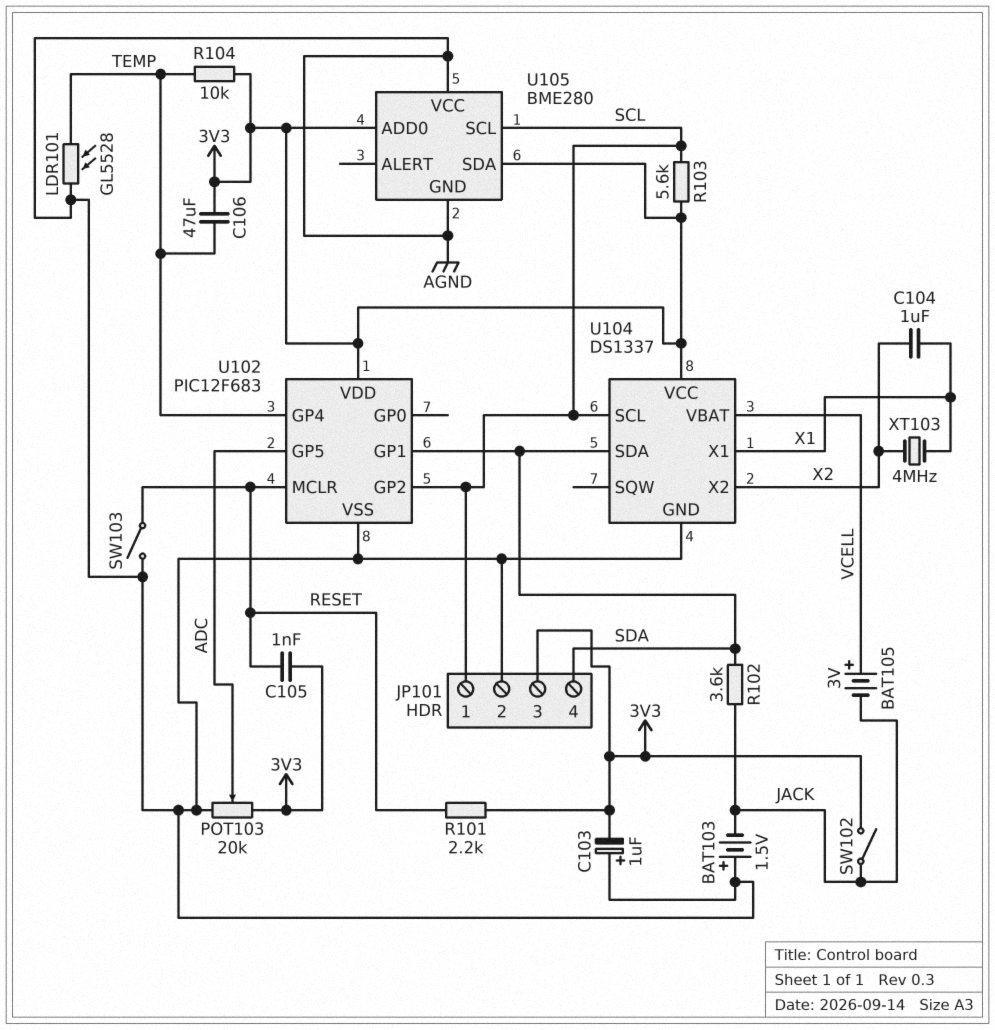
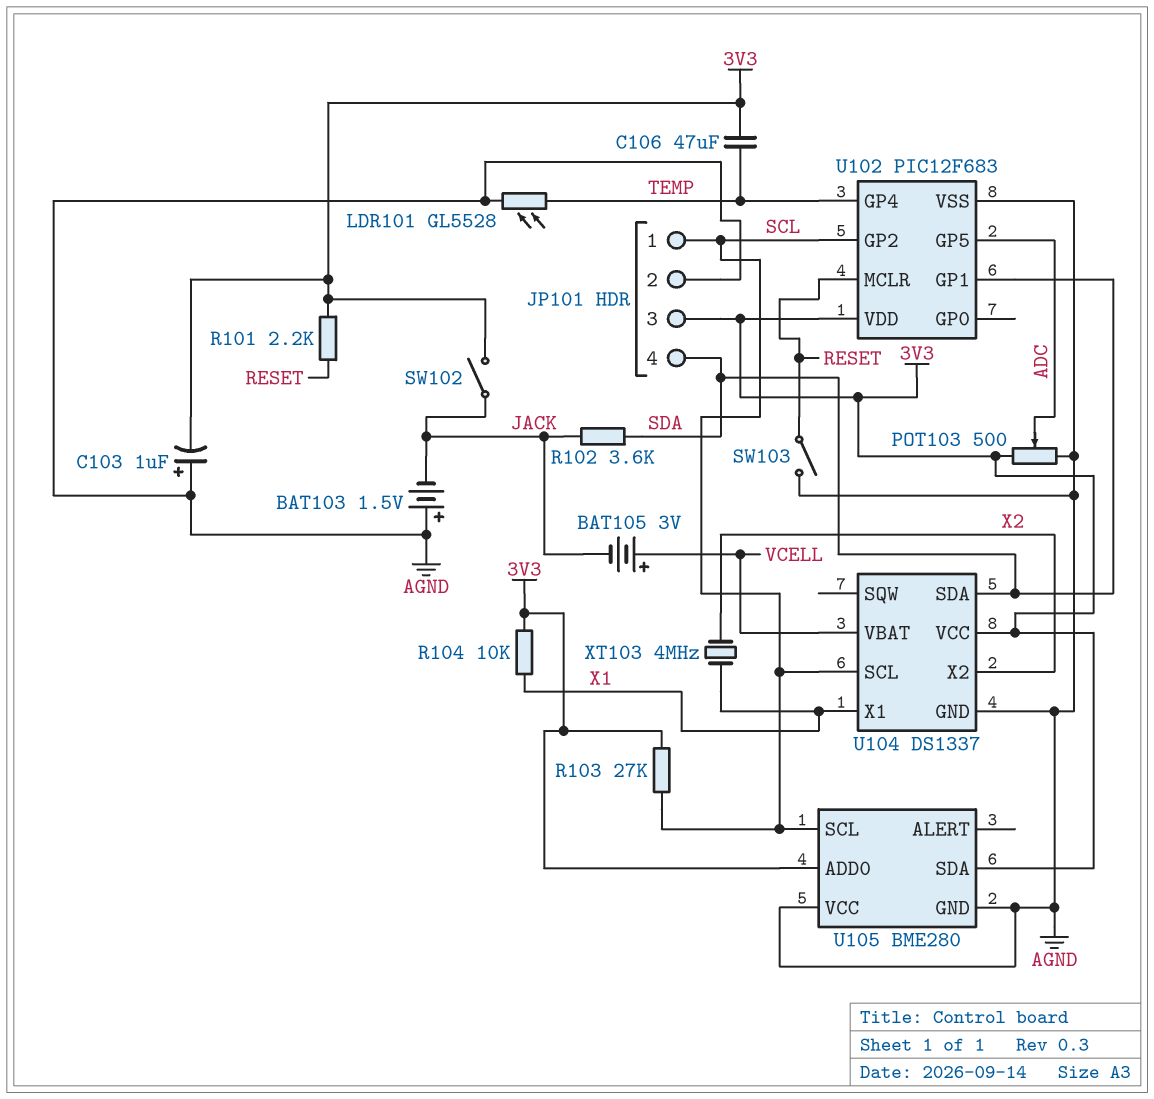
C104: 1uF (X1, X2) -> none
C105: 1nF (3V3, RESET) -> none
POT103: 20k (3V3, AGND, wiper ADC) -> 500 (3V3, AGND, wiper ADC)
R103: 5.6k (3V3, SCL) -> 27k (3V3, SCL)
R104: 10k (3V3, TEMP) -> 10k (3V3, X1)

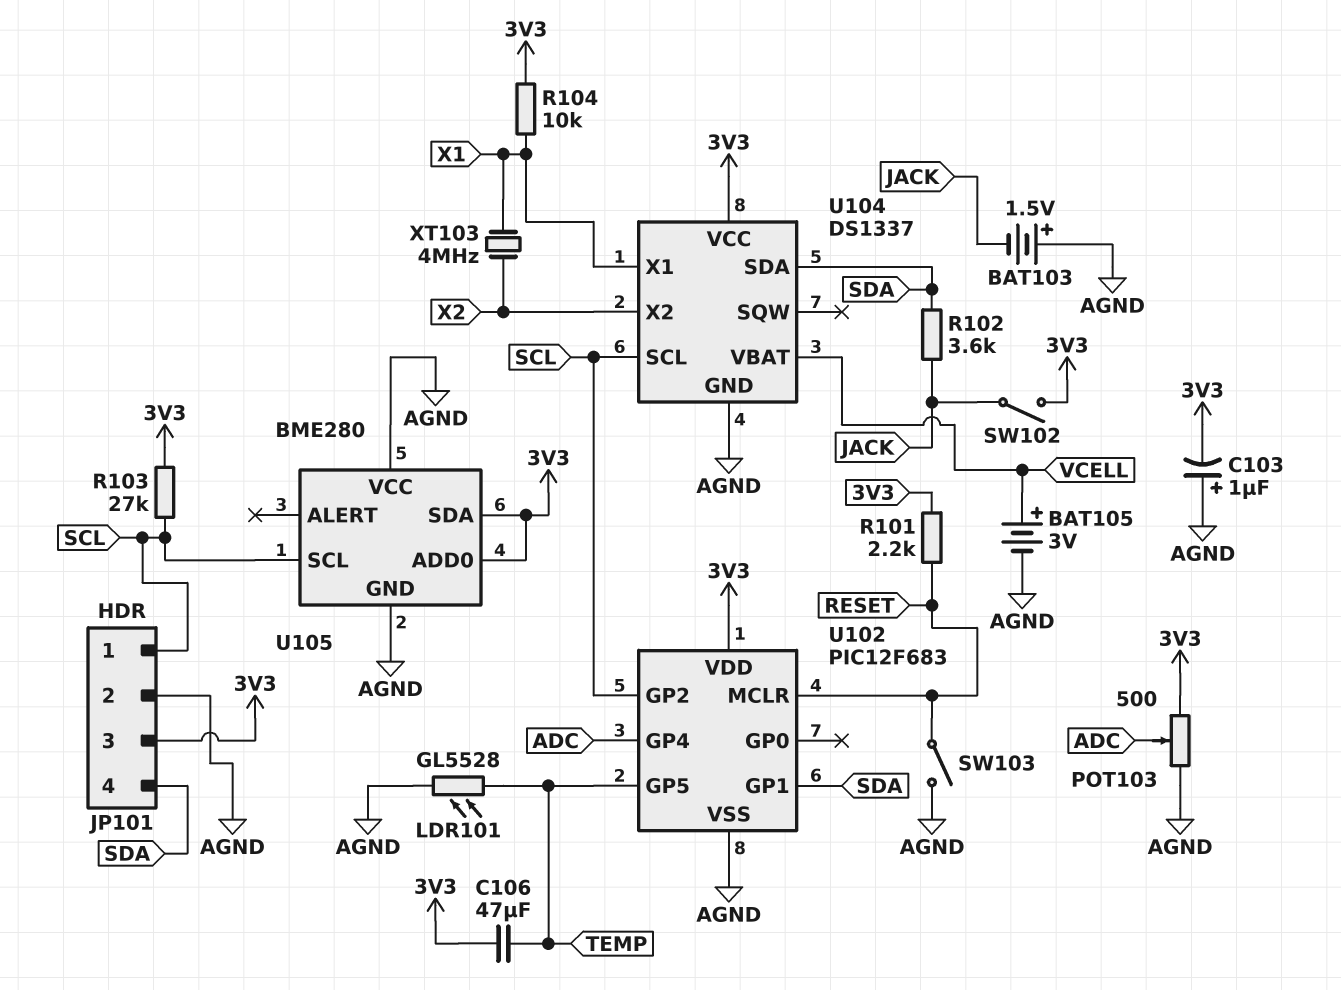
BAT105: 3V (plus VCELL, minus JACK) -> 3V (plus VCELL, minus AGND)
U102 pin GP4: TEMP -> ADC
U102 pin GP5: ADC -> TEMP

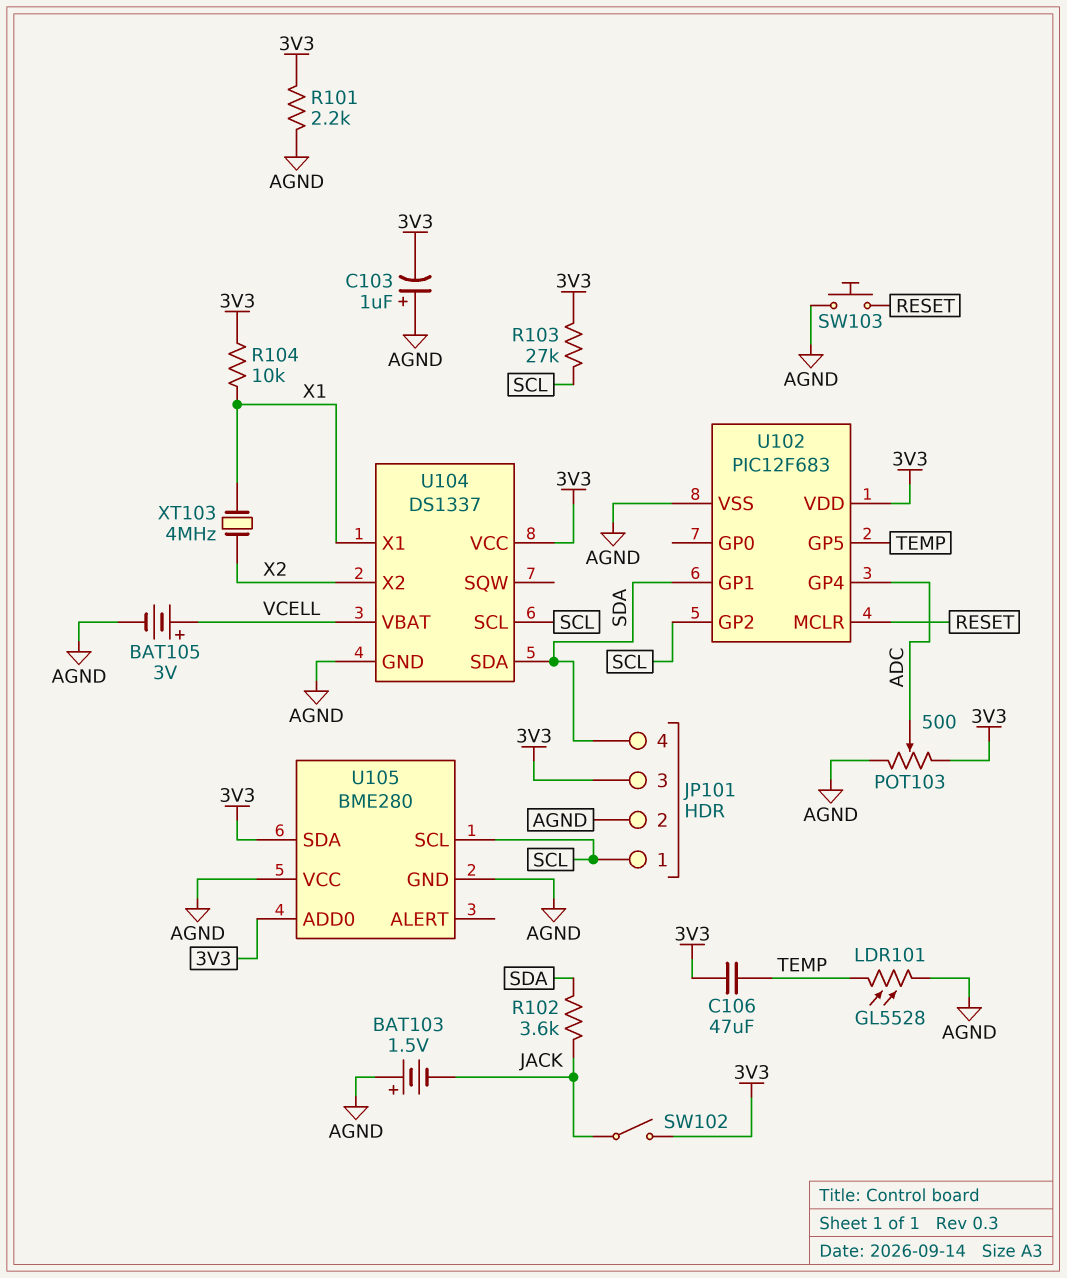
R101: 2.2k (3V3, RESET) -> 2.2k (3V3, AGND)
SW103: switch (AGND, RESET) -> button (AGND, RESET)

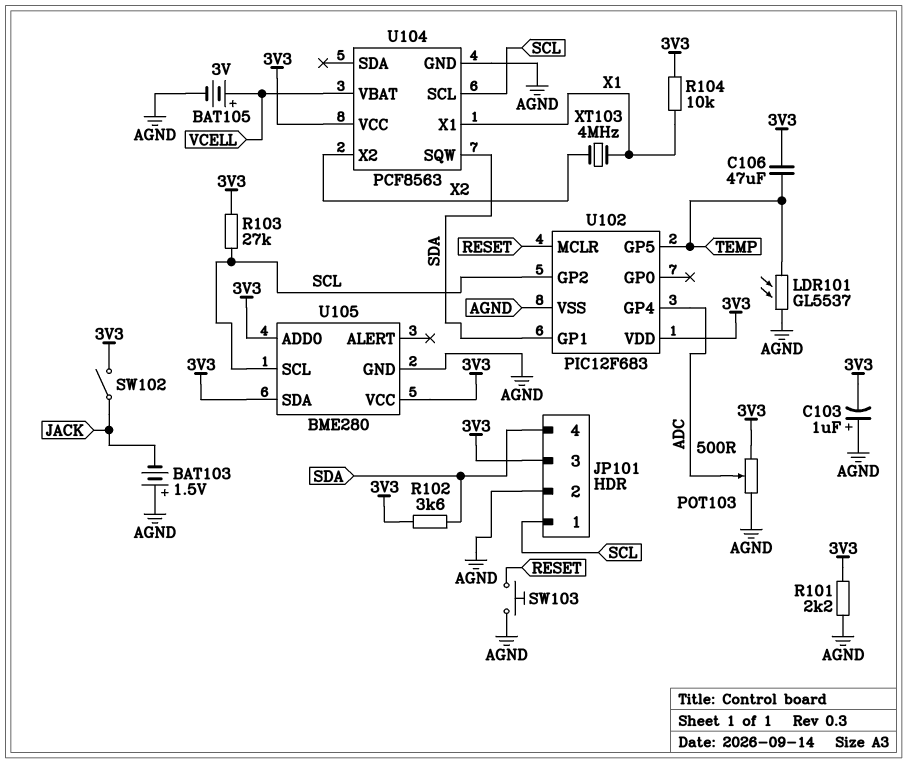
LDR101: GL5528 (AGND, TEMP) -> GL5537 (AGND, TEMP)
R102: 3.6k (JACK, SDA) -> 3.6k (3V3, SDA)
U104: DS1337 -> PCF8563
U104 pin SDA: SDA -> none
U104 pin SQW: none -> SDA
U105 pin VCC: AGND -> 3V3

